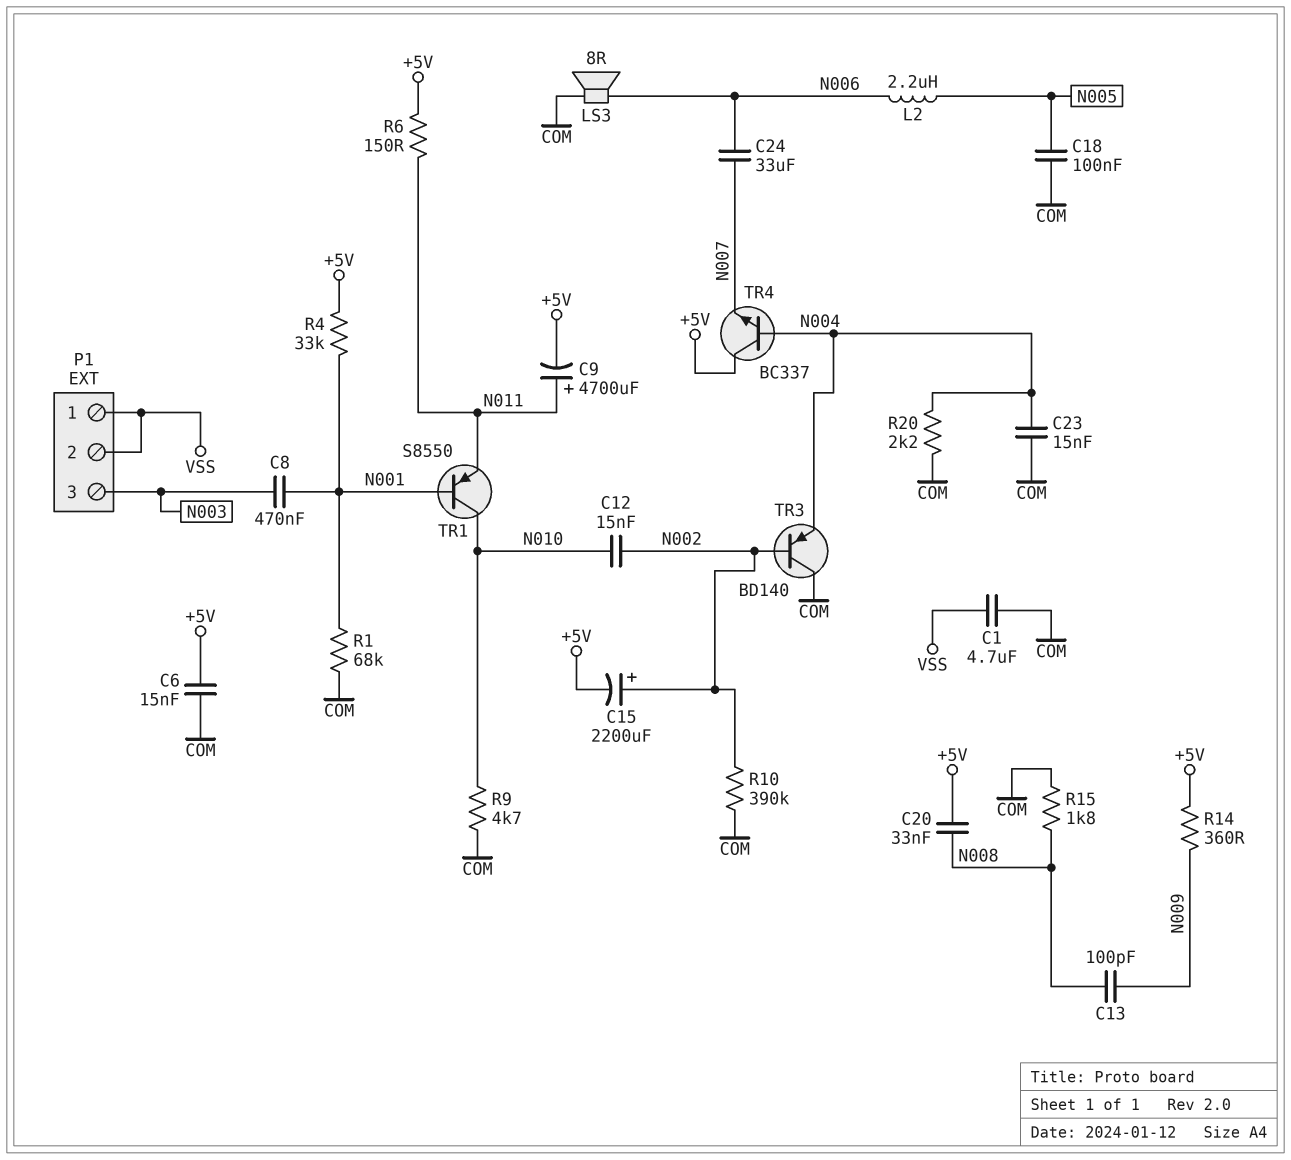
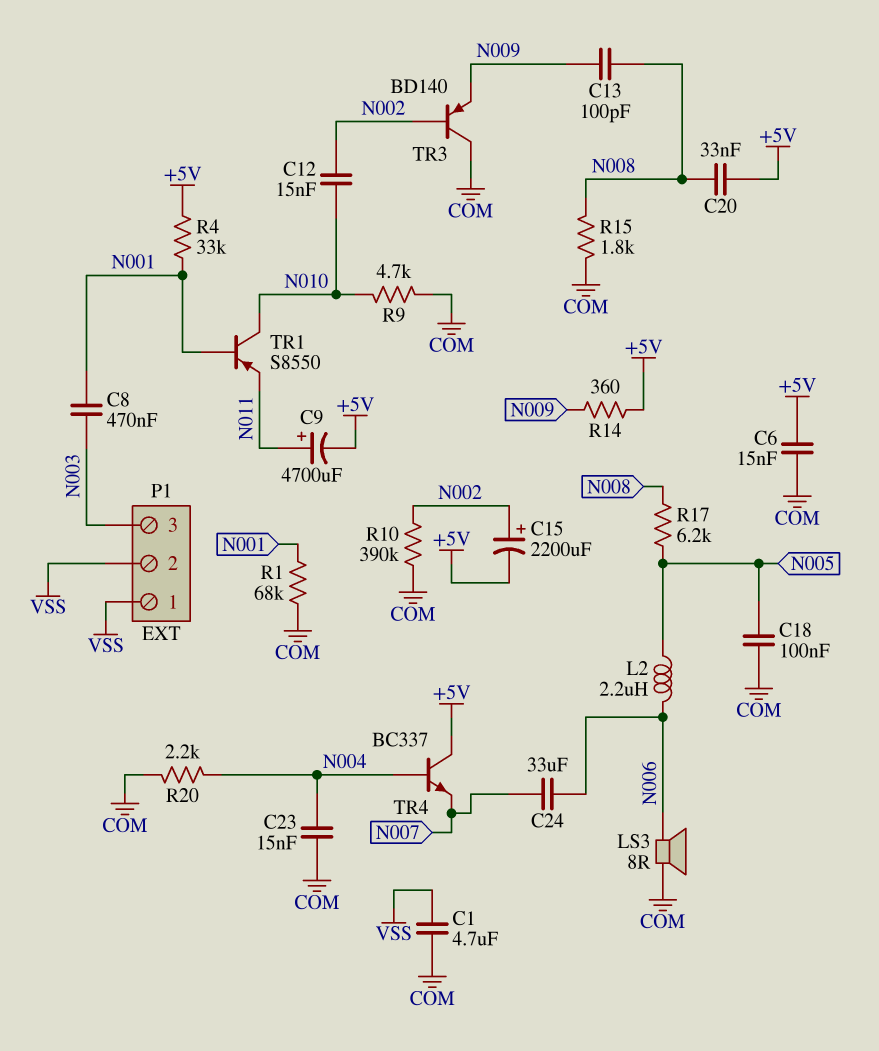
R6: 150 (+5V, N011) -> none
R17: none -> 6.2k (N005, N008)
TR3: PNP BD140 (B N002, C COM, E N004) -> PNP BD140 (B N002, C COM, E N009)

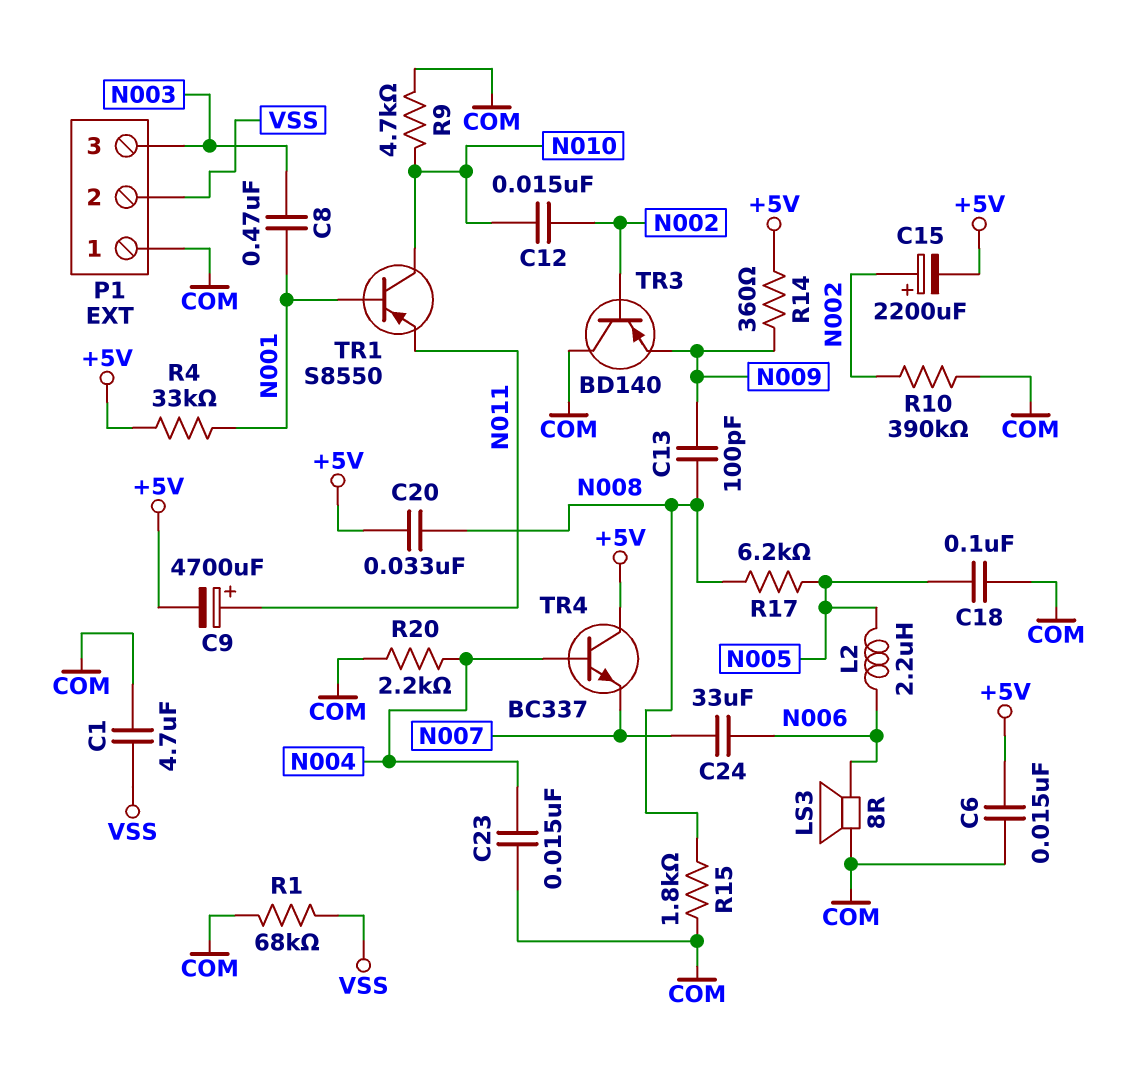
P1 pin 1: VSS -> COM
R1: 68k (COM, N001) -> 68k (COM, VSS)

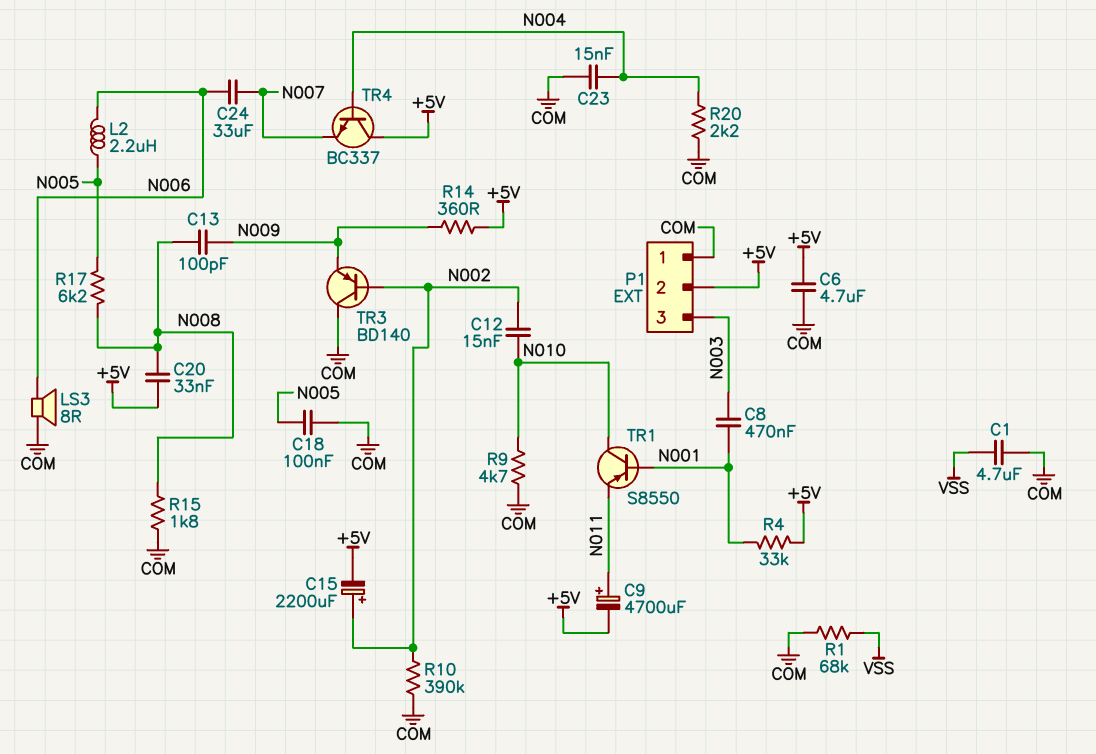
C6: 15nF (+5V, COM) -> 4.7uF (+5V, COM)
P1 pin 2: VSS -> +5V

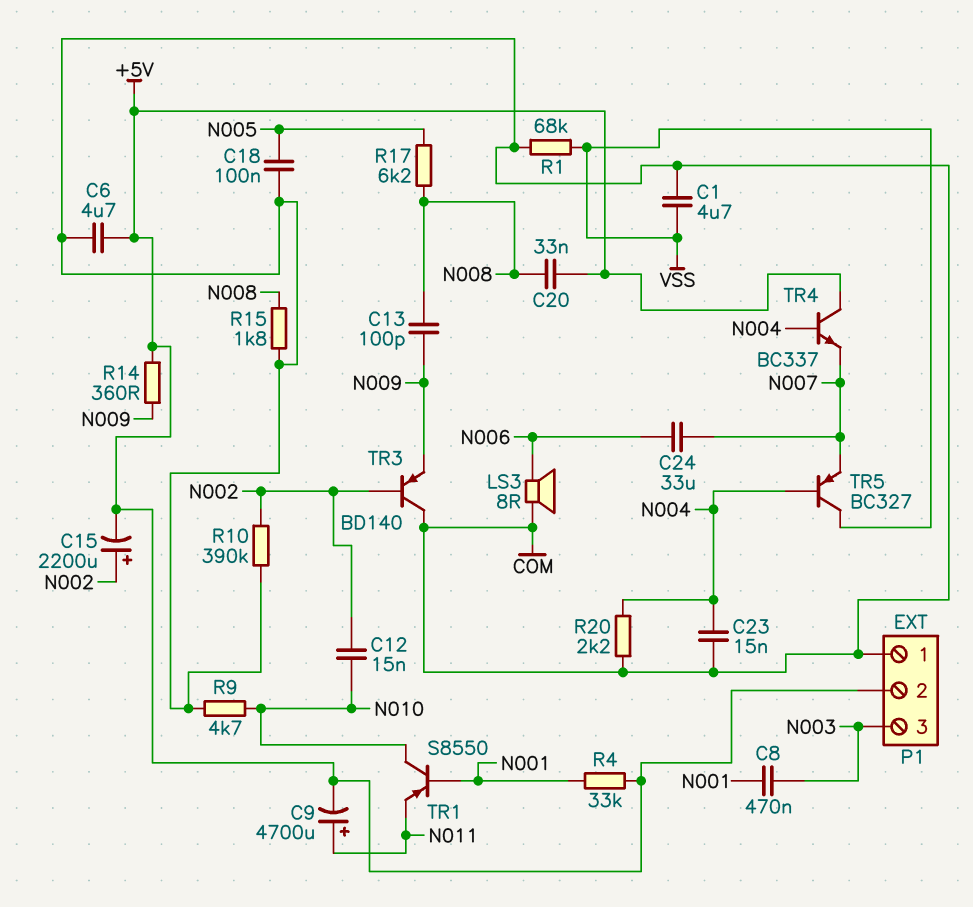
L2: 2.2uH (N005, N006) -> none
TR5: none -> PNP BC327 (B N004, C VSS, E N007)

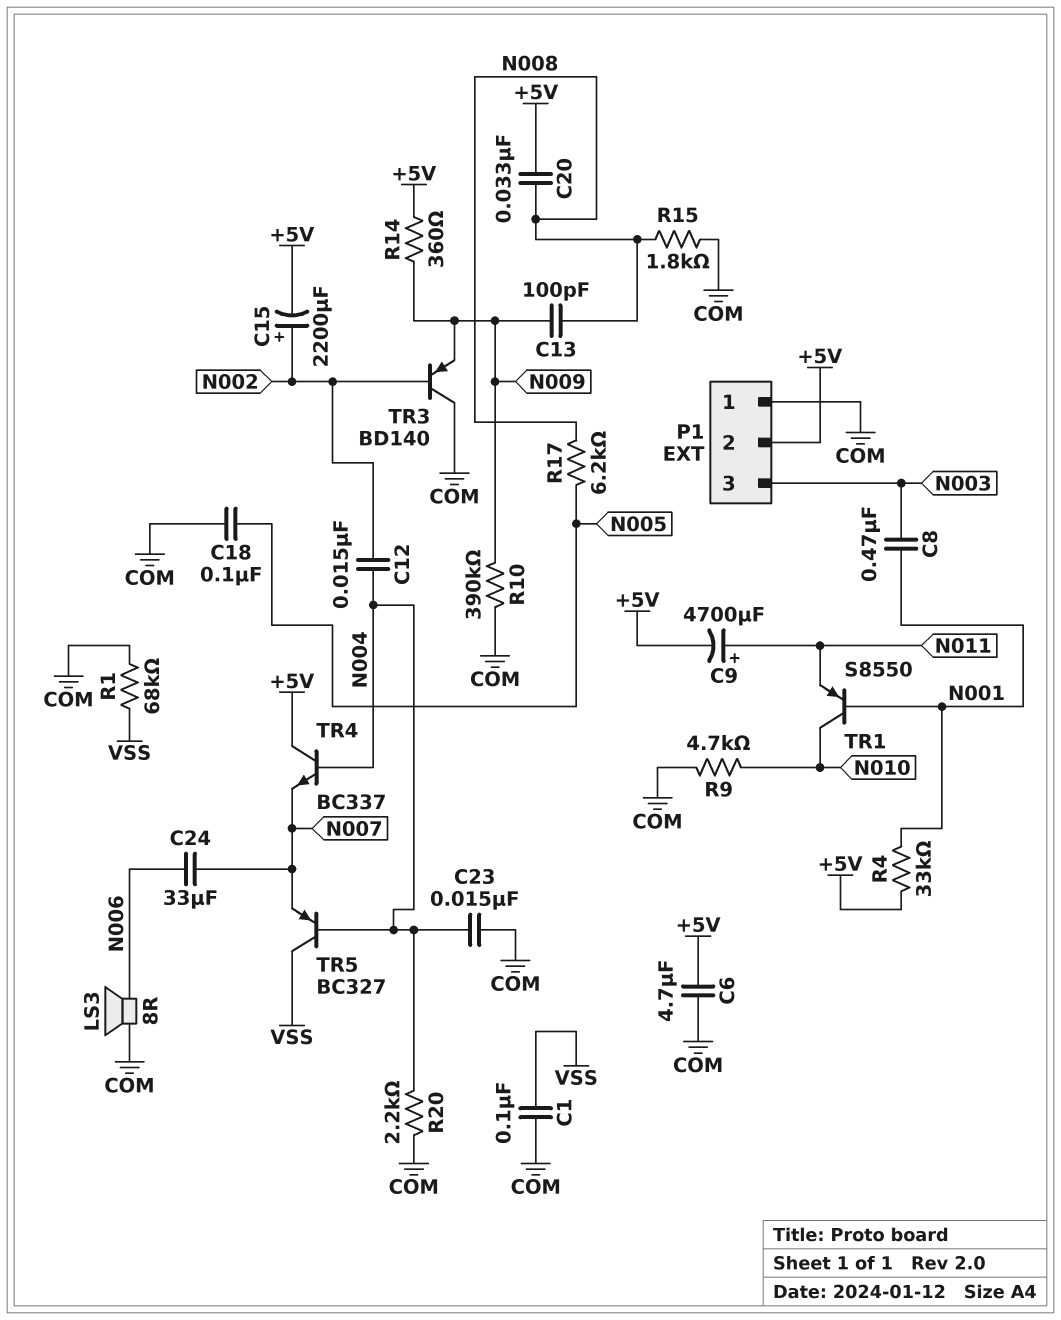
C1: 4.7uF (COM, VSS) -> 100nF (COM, VSS)
C12: 15nF (N002, N010) -> 15nF (N002, N004)
R10: 390k (COM, N002) -> 390k (COM, N009)

